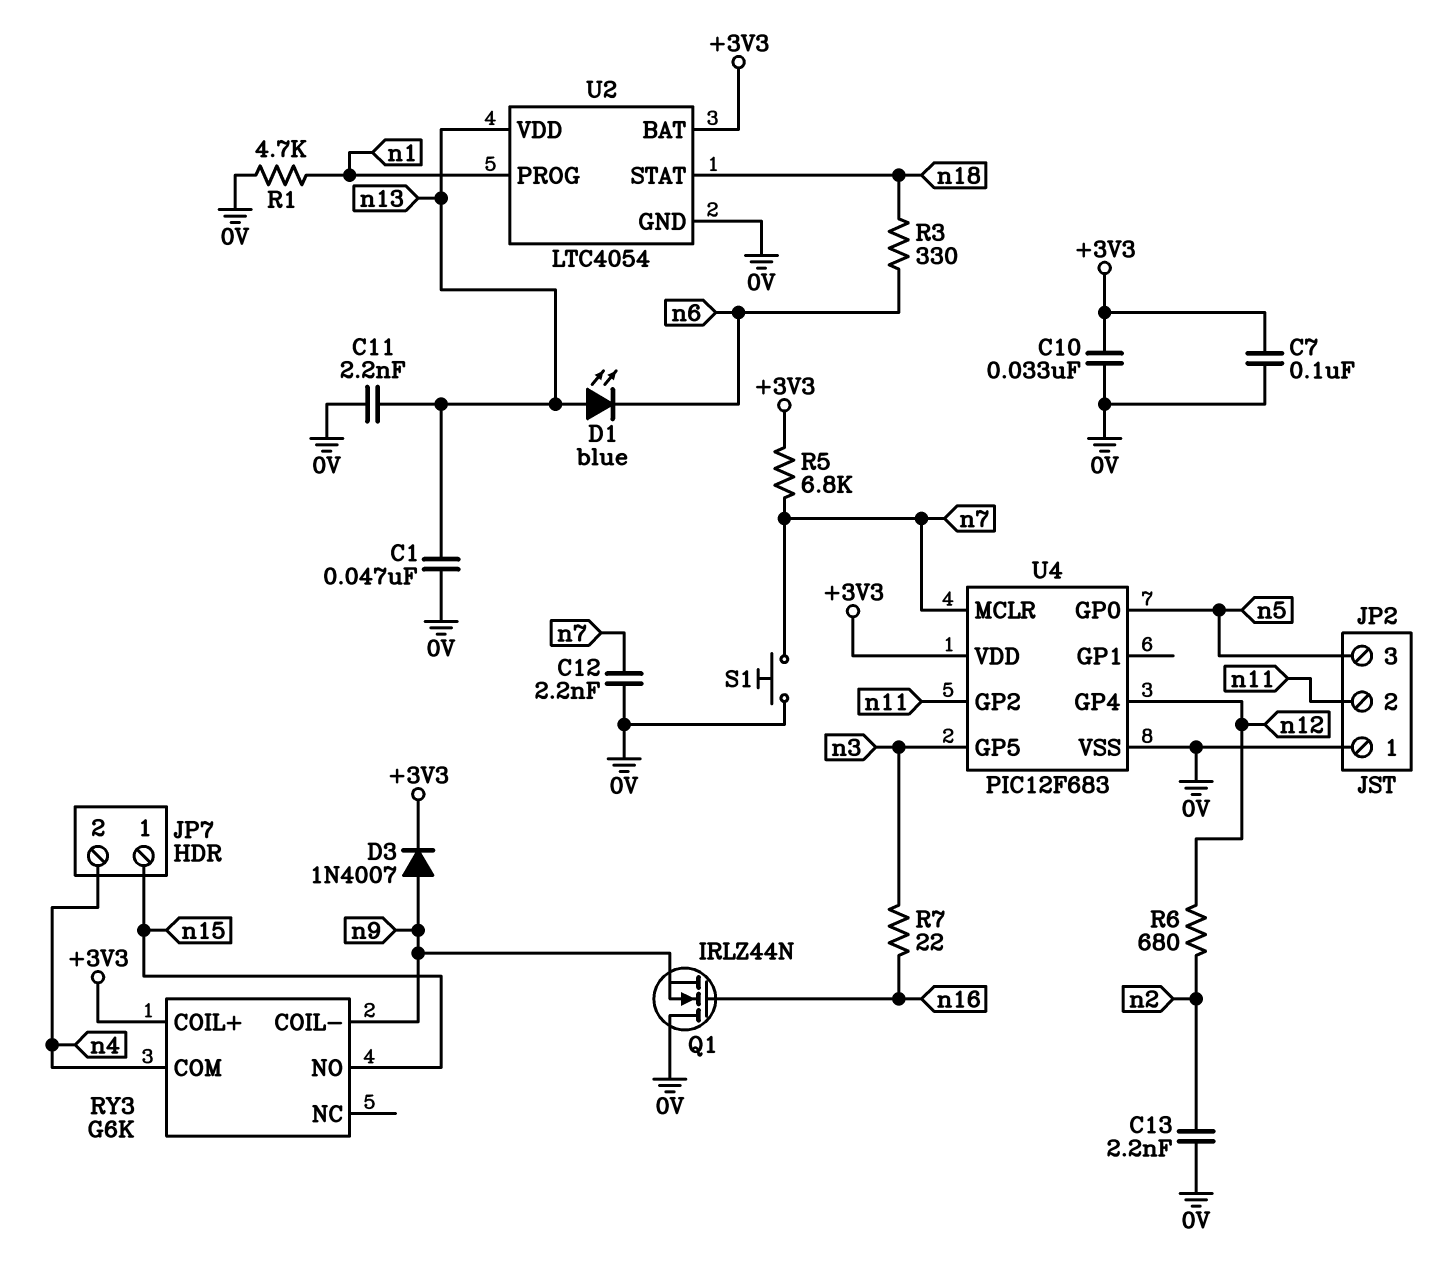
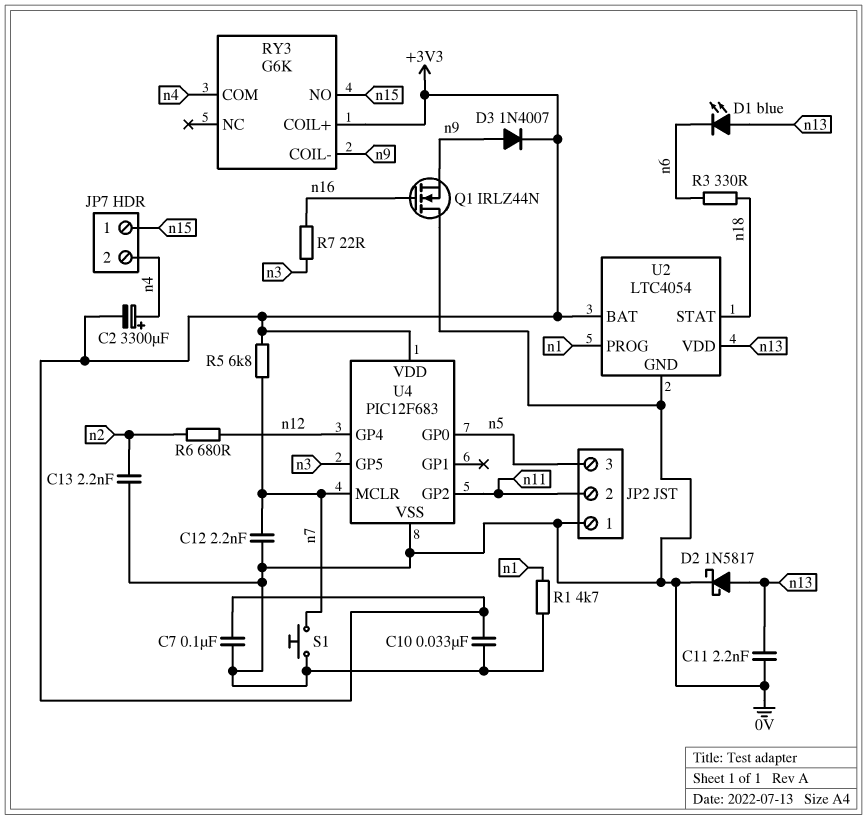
C1: 47nF (0V, n13) -> none
C2: none -> 3300uF (plus n4, minus +3V3)
D2: none -> schottky 1N5817 (A n13, K 0V)

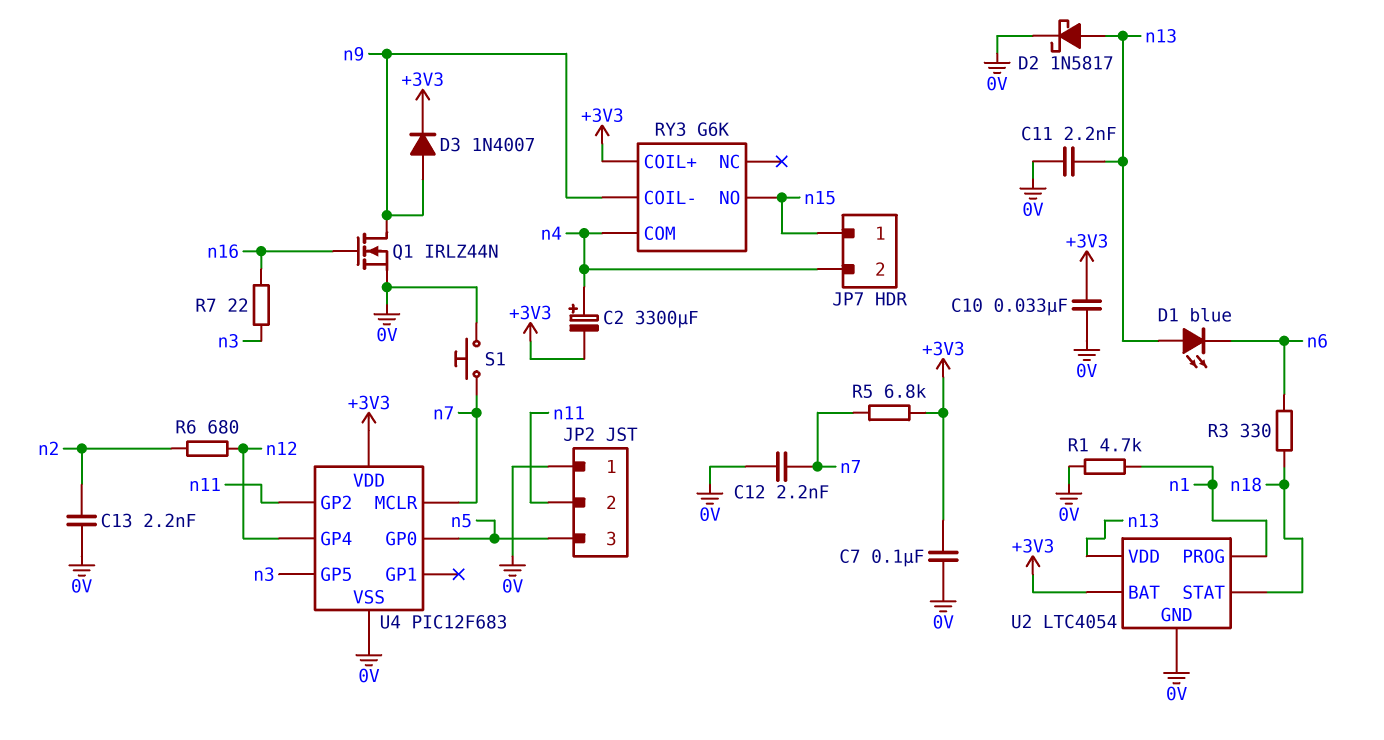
Q1: NMOS IRLZ44N (G n16, D 0V, S n9) -> NMOS IRLZ44N (G n16, D n9, S 0V)

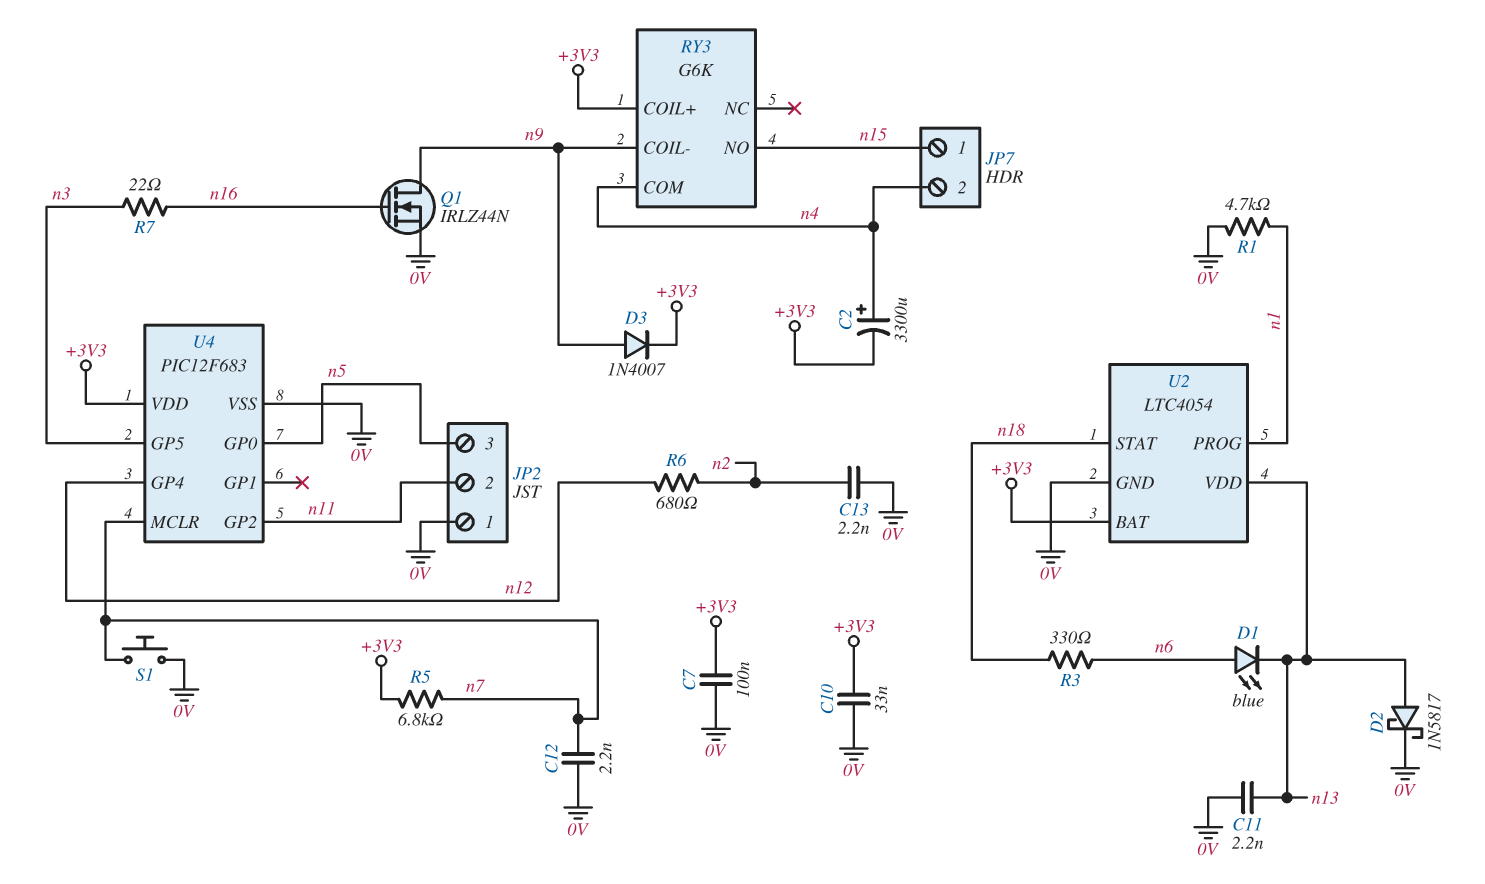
D1: LED blue (A n13, K n6) -> LED blue (A n6, K n13)

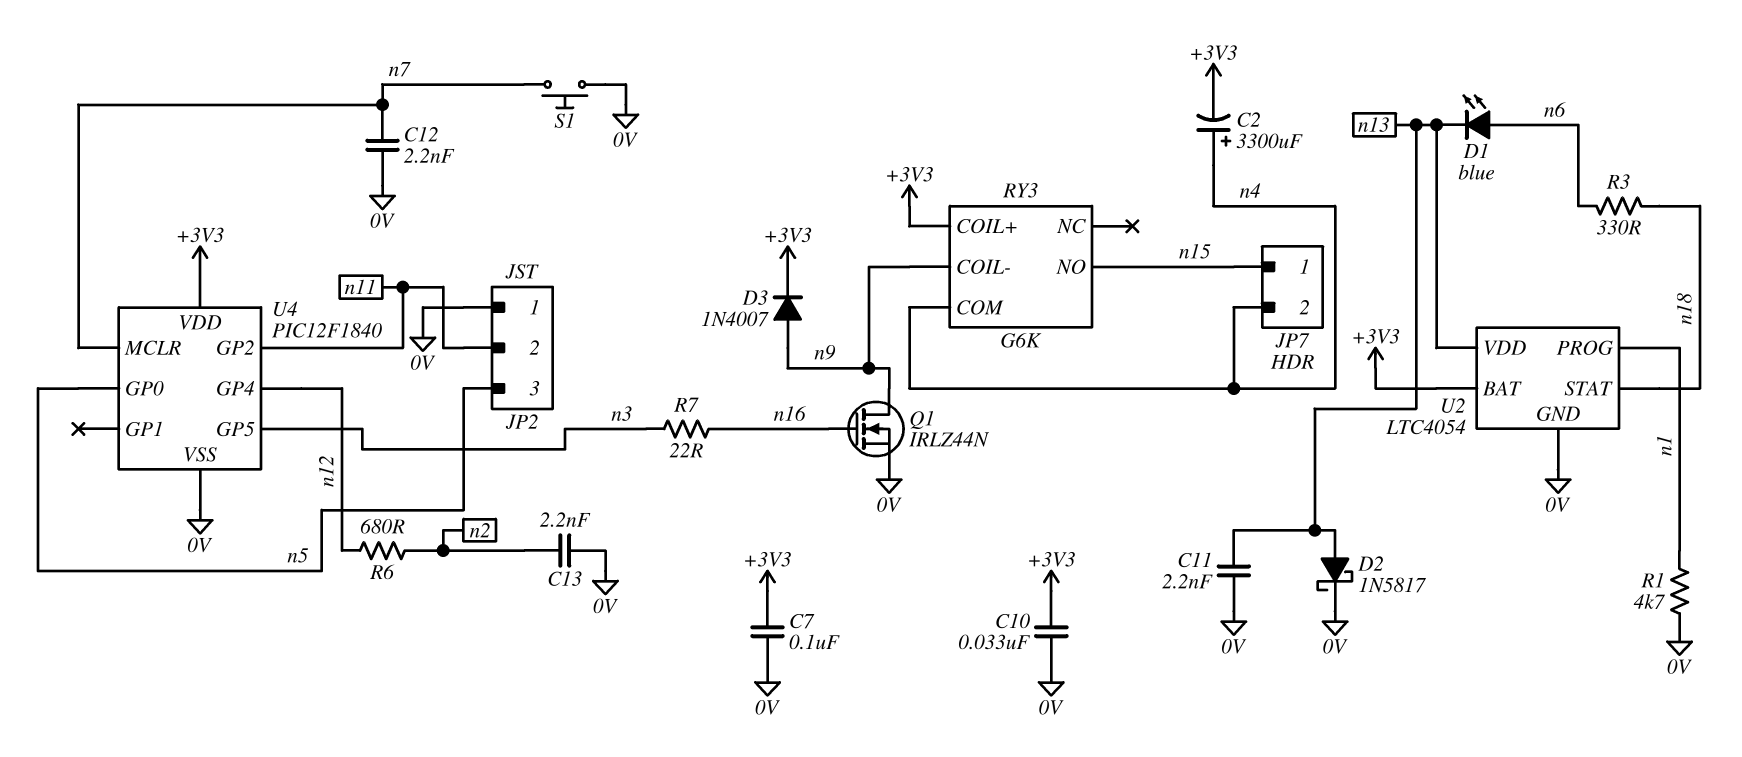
R5: 6.8k (+3V3, n7) -> none
U4: PIC12F683 -> PIC12F1840

